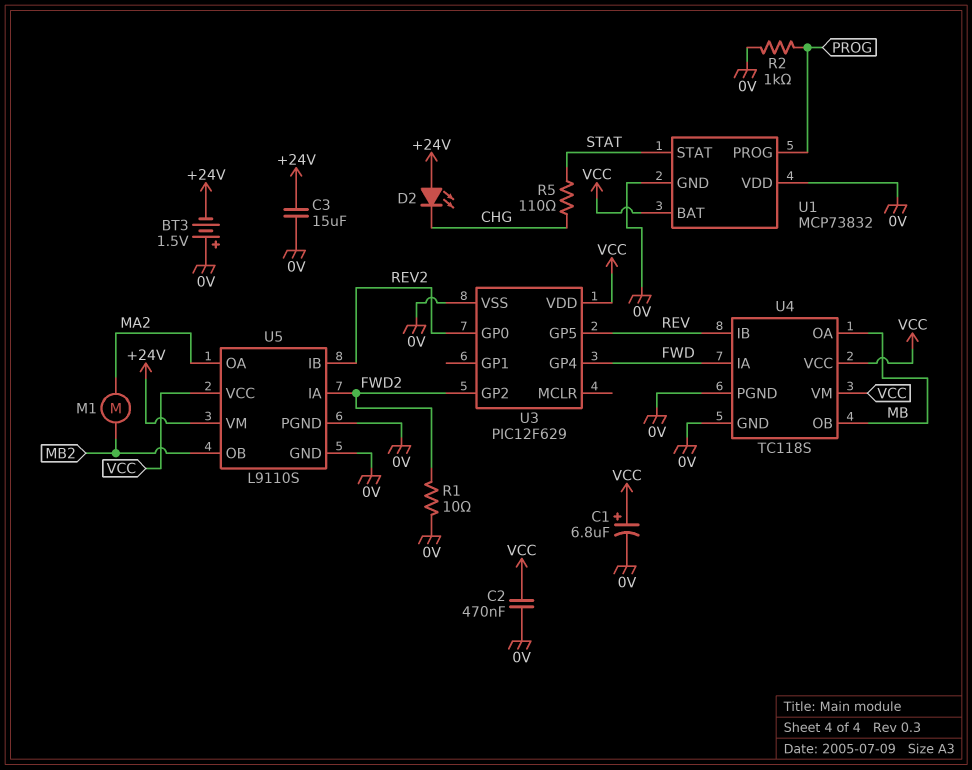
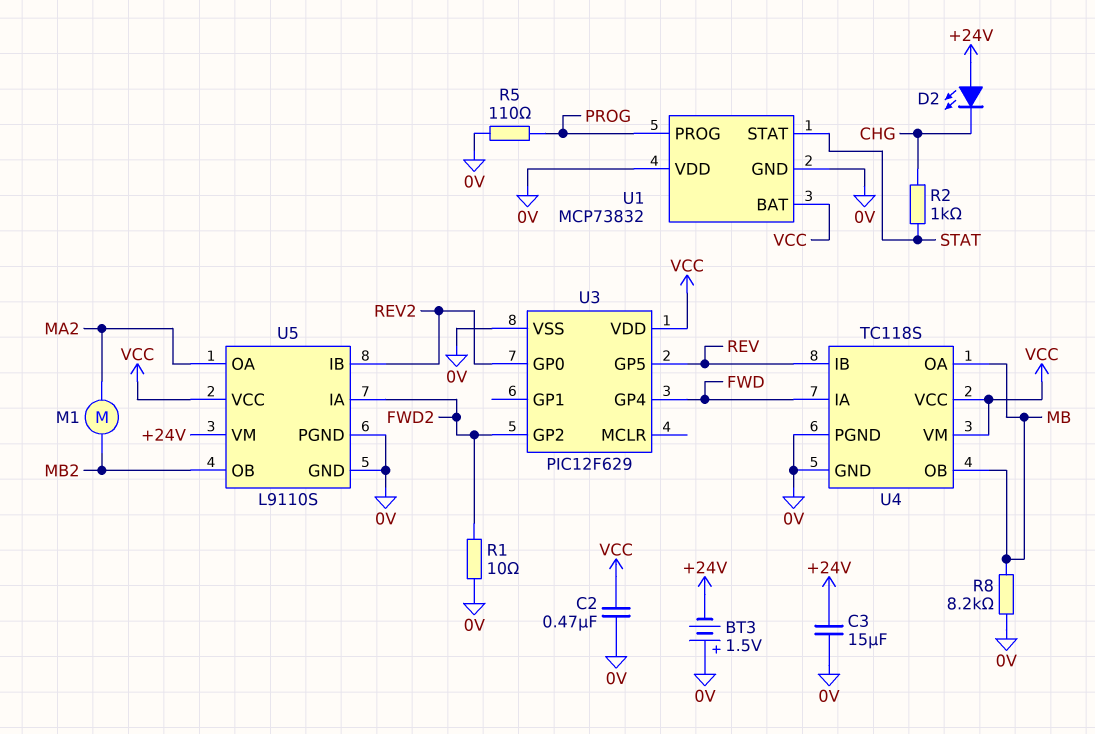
C1: 6.8uF (plus VCC, minus 0V) -> none
R2: 1k (0V, PROG) -> 1k (CHG, STAT)
R5: 110 (CHG, STAT) -> 110 (0V, PROG)
R8: none -> 8.2k (0V, MB)

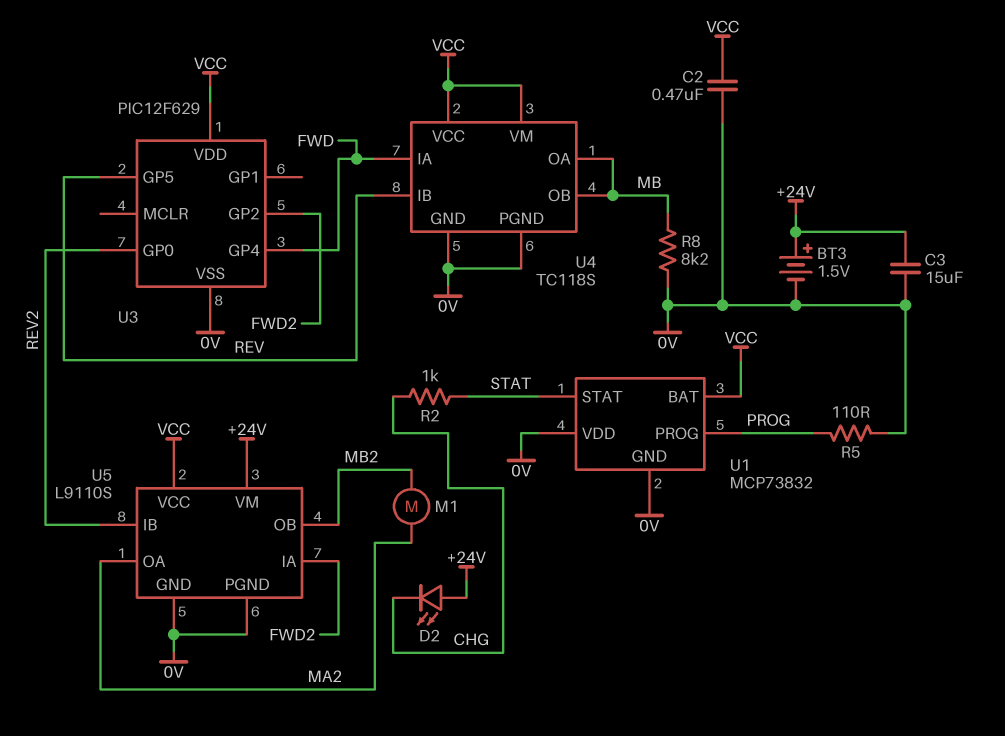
BT3: 1.5V (plus 0V, minus +24V) -> 1.5V (plus +24V, minus 0V)
R1: 10 (0V, FWD2) -> none

